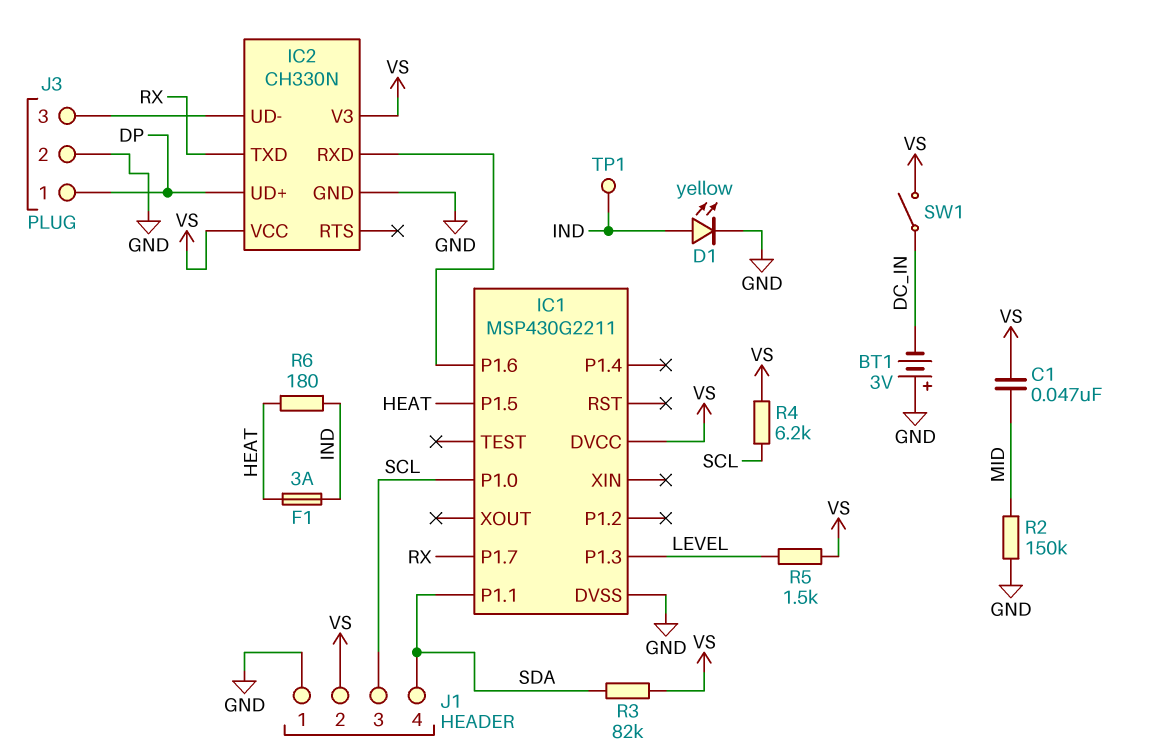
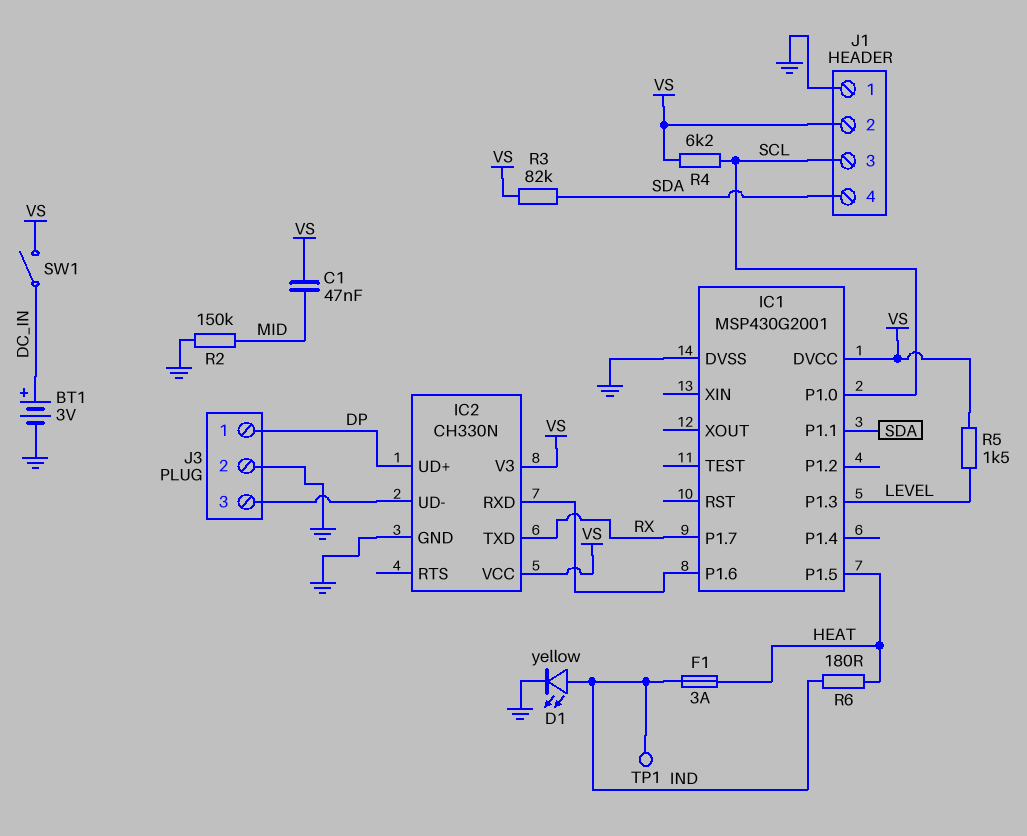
BT1: 3V (plus GND, minus DC_IN) -> 3V (plus DC_IN, minus GND)
IC1: MSP430G2211 -> MSP430G2001

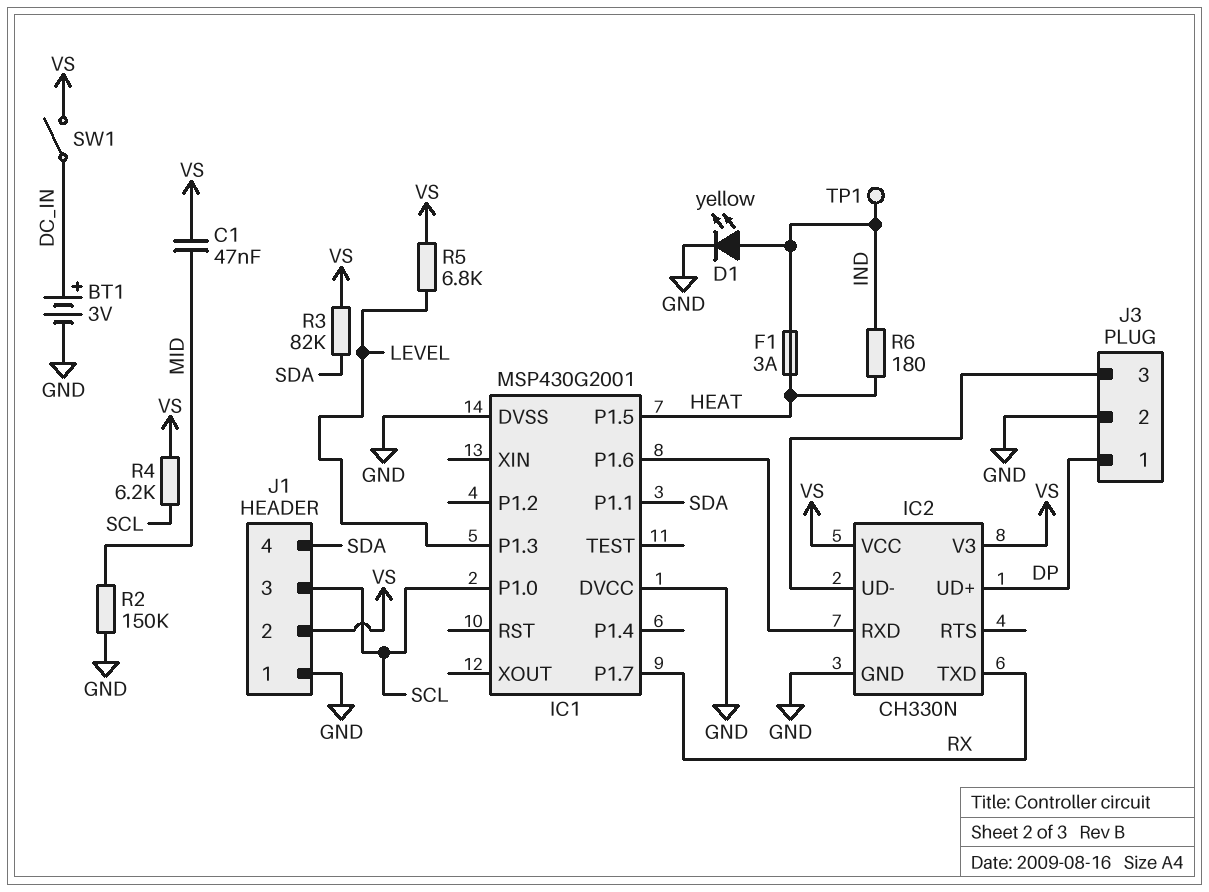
IC1 pin DVCC: VS -> GND
R5: 1.5k (LEVEL, VS) -> 6.8k (LEVEL, VS)

